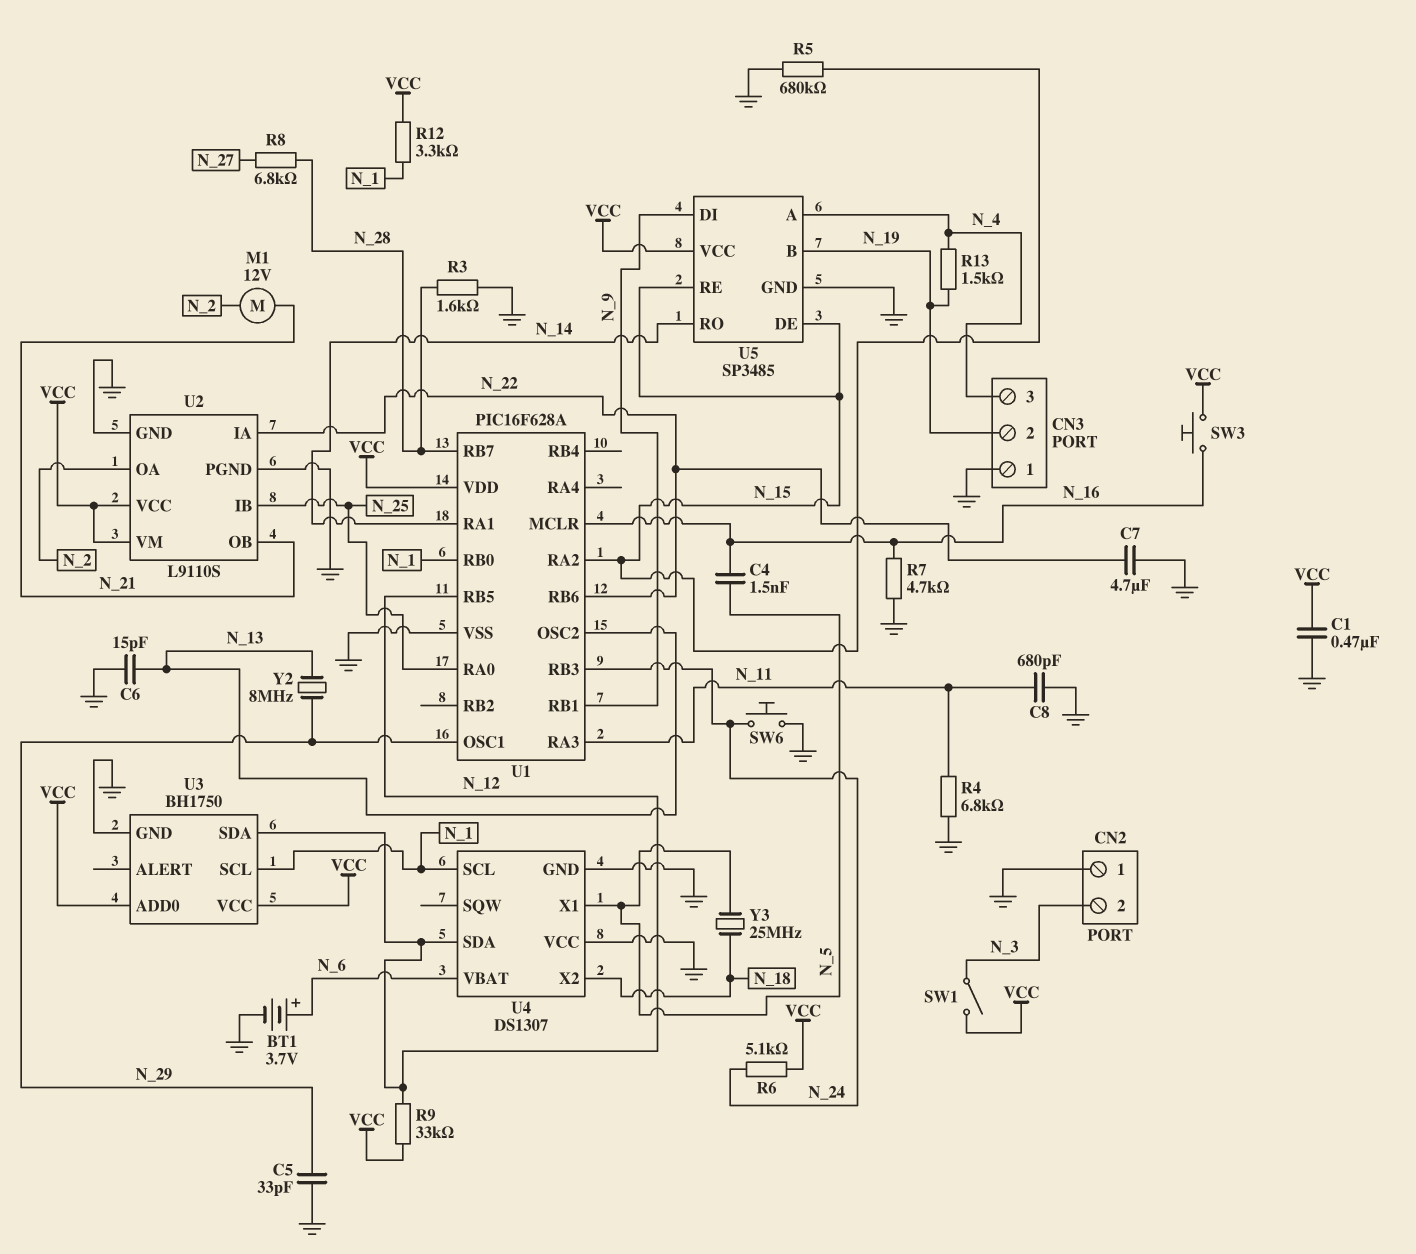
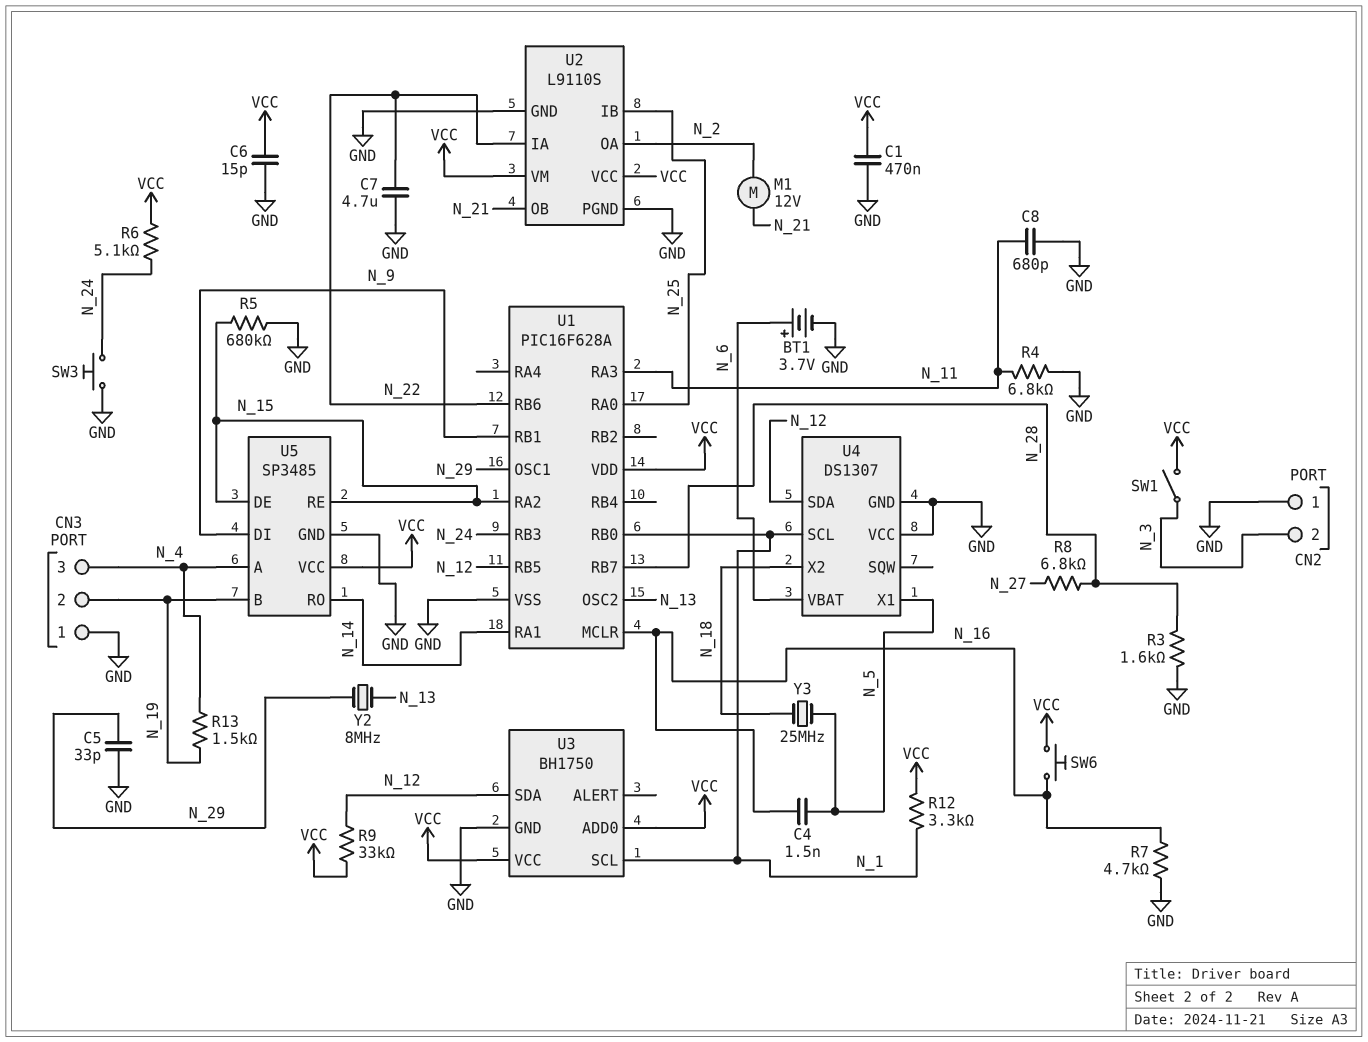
C6: 15pF (GND, N_13) -> 15pF (GND, VCC)
SW3: button (N_16, VCC) -> button (GND, N_24)
SW6: button (GND, N_24) -> button (N_16, VCC)

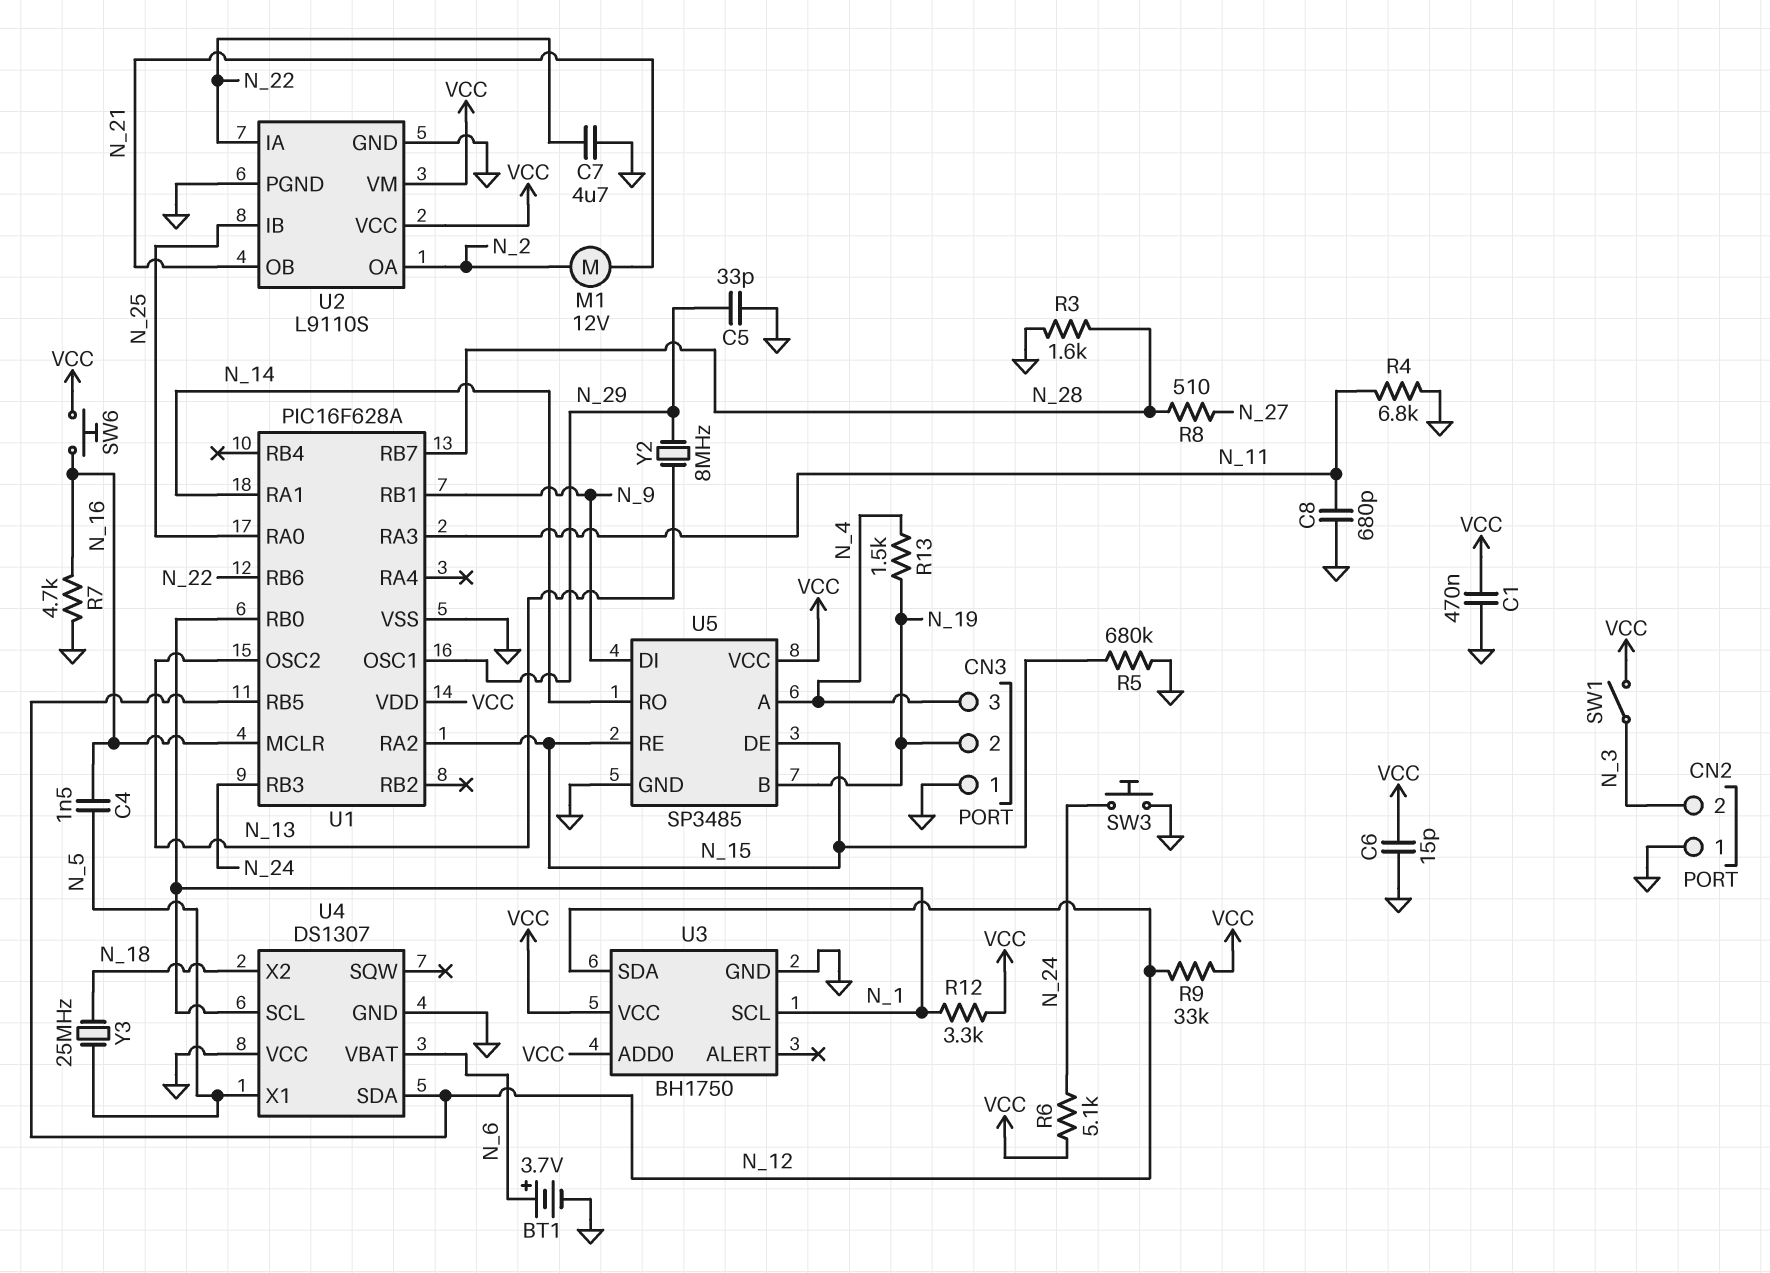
R8: 6.8k (N_27, N_28) -> 510 (N_27, N_28)

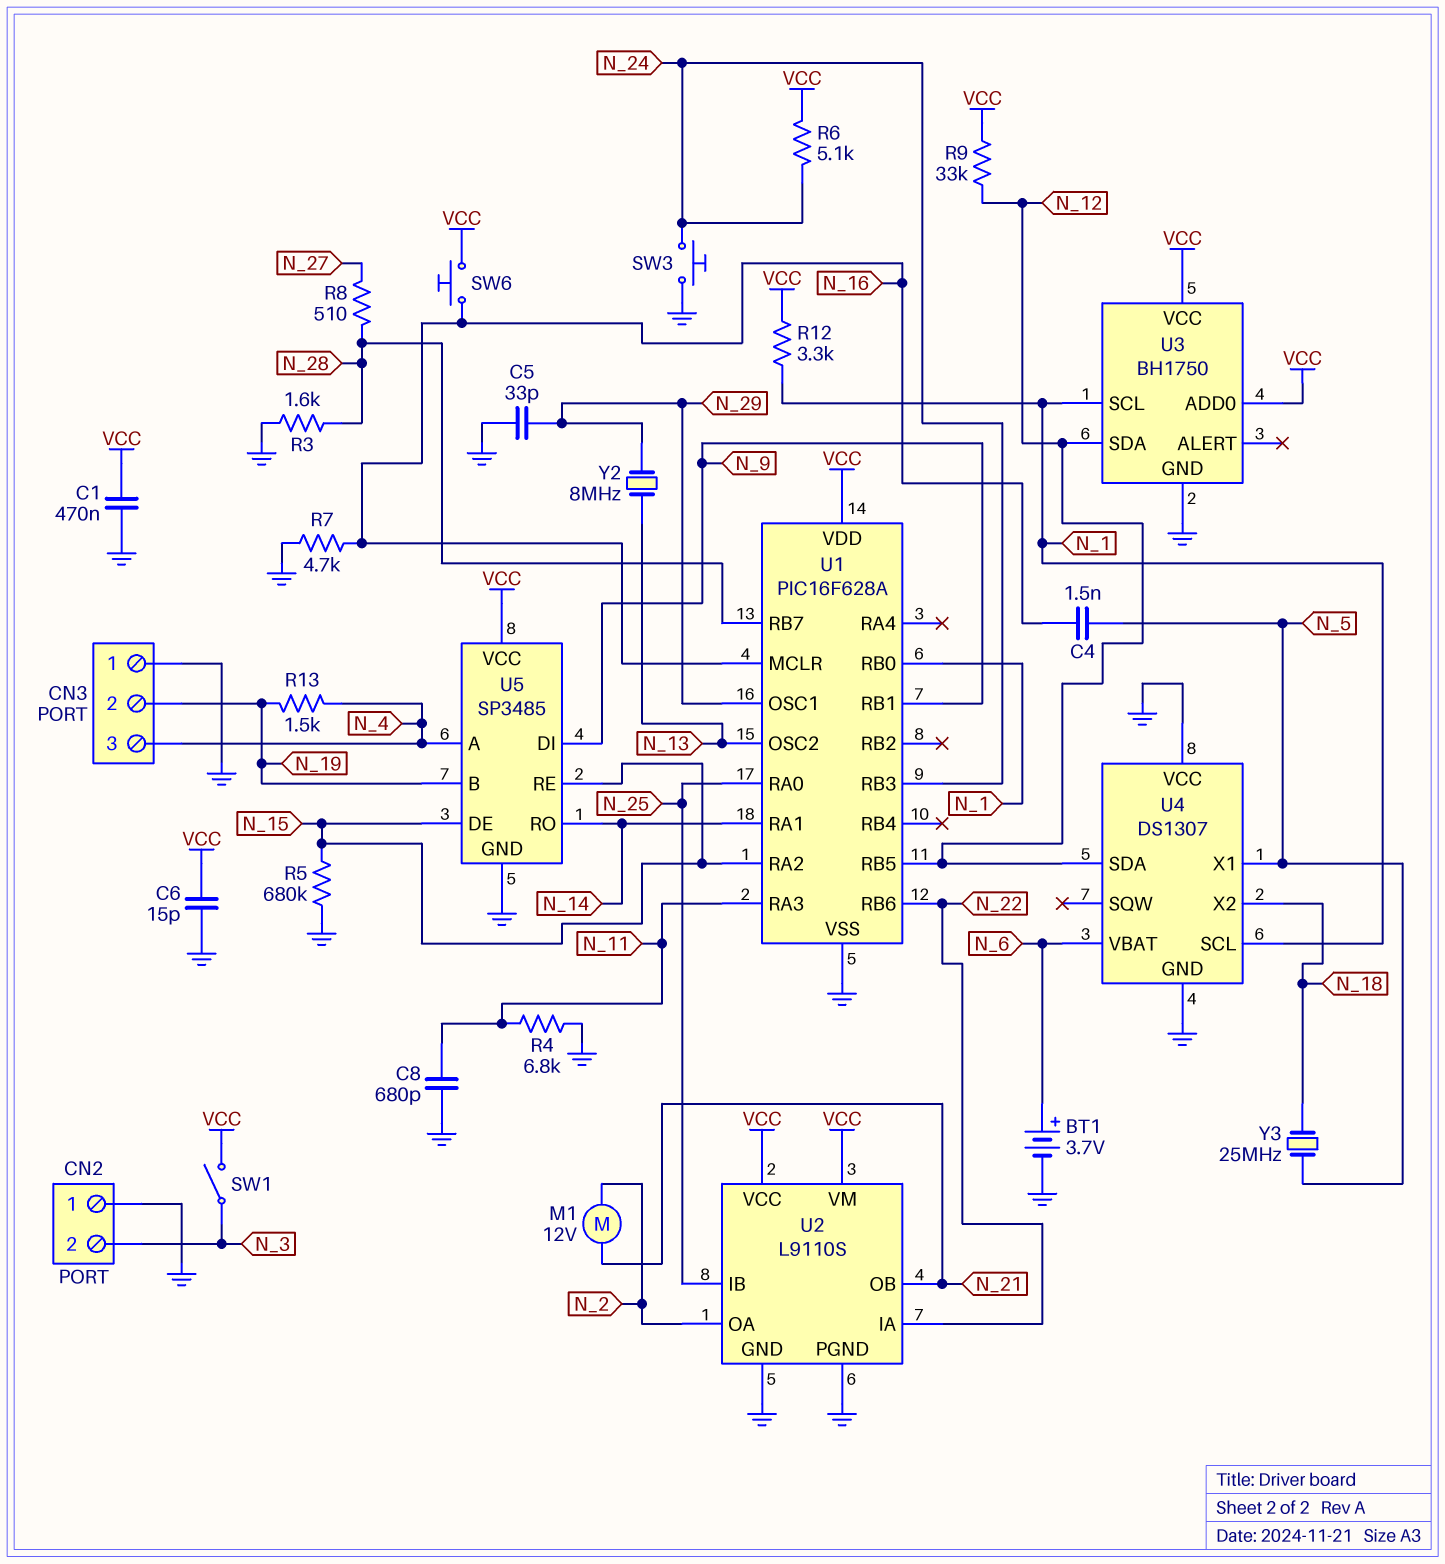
C7: 4.7uF (GND, N_22) -> none

